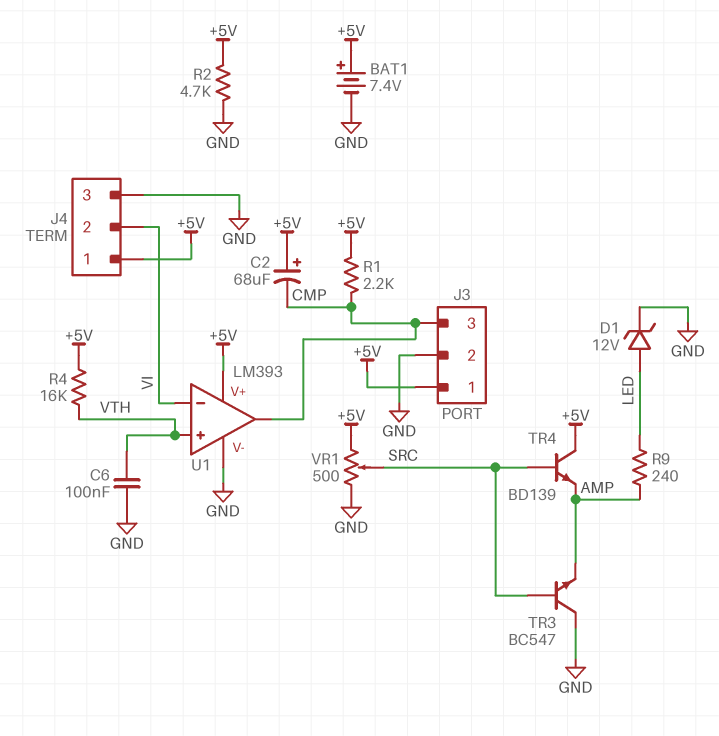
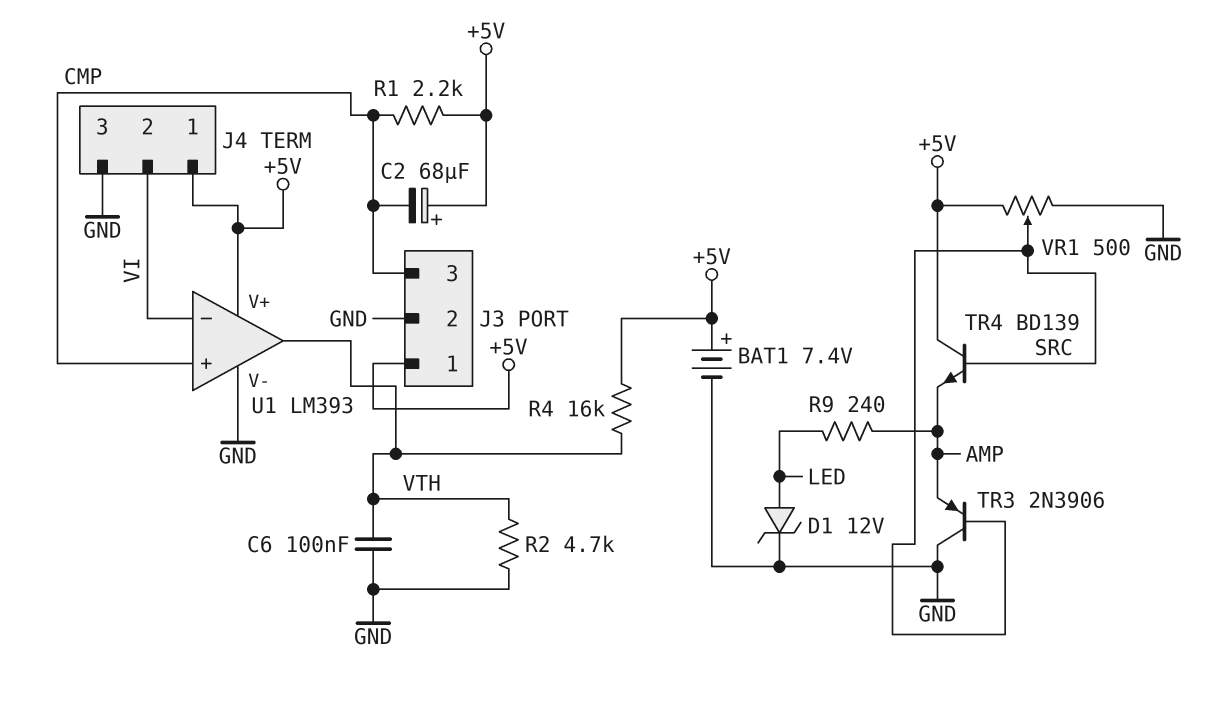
R2: 4.7k (+5V, GND) -> 4.7k (GND, VTH)
TR3: NPN BC547 (B SRC, C GND, E AMP) -> PNP 2N3906 (B SRC, C GND, E AMP)
U1 pin in+: VTH -> CMP
U1 pin out: CMP -> VTH

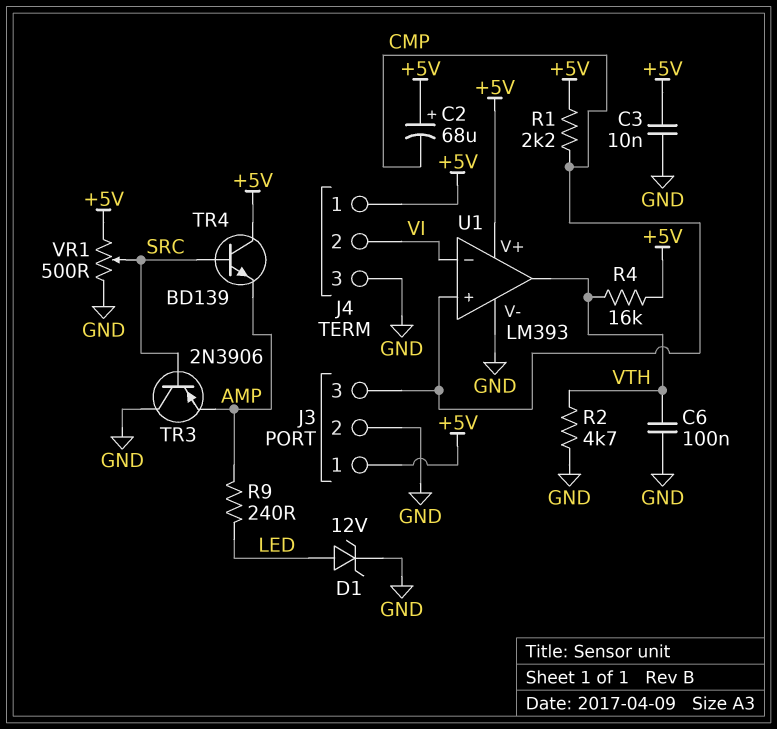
BAT1: 7.4V (plus +5V, minus GND) -> none
C3: none -> 10nF (+5V, GND)

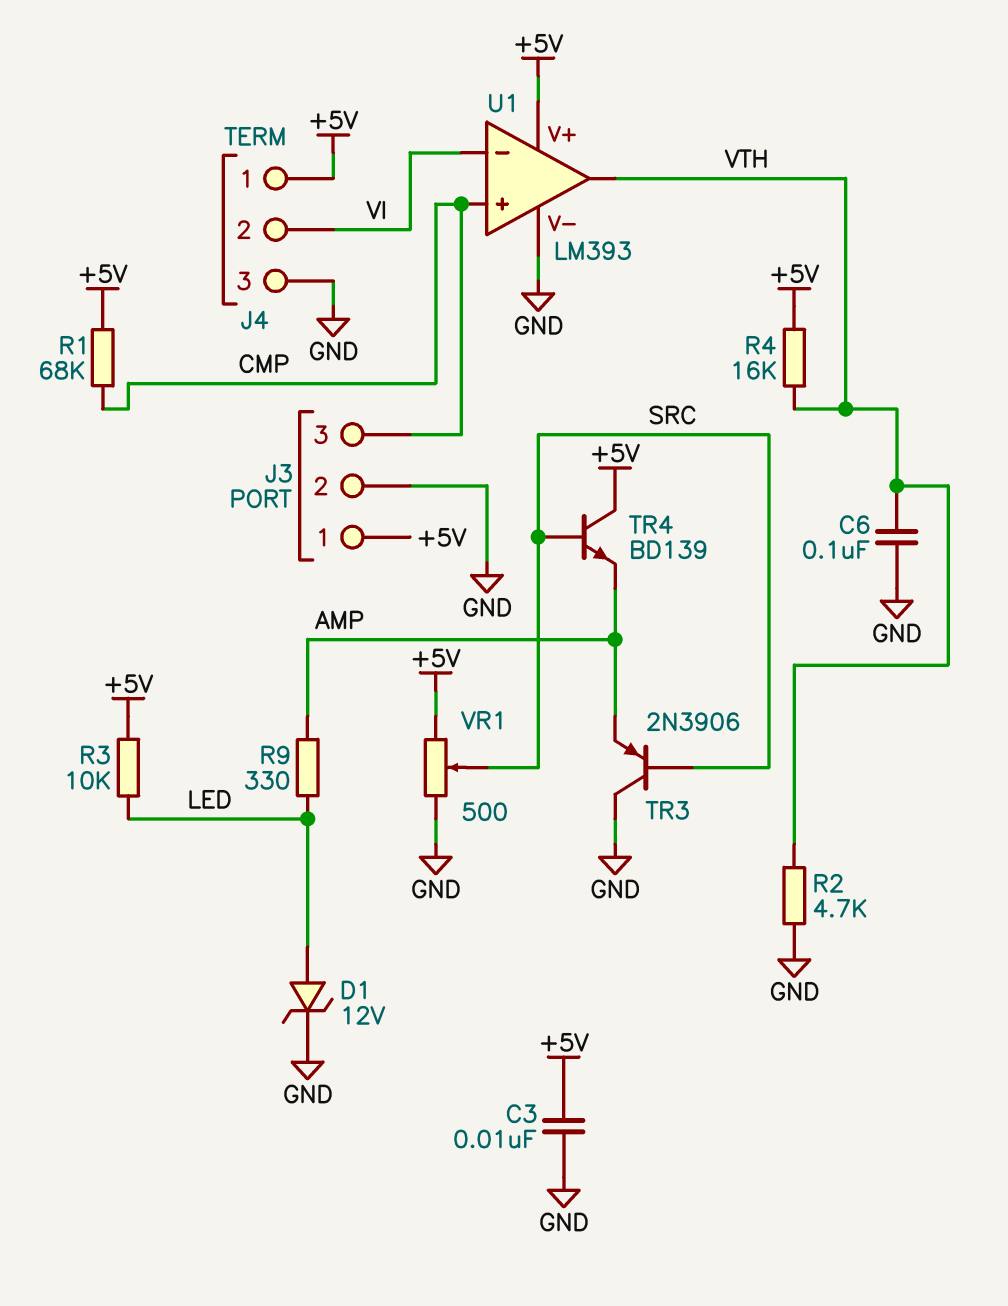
C2: 68uF (plus +5V, minus CMP) -> none
R1: 2.2k (+5V, CMP) -> 68k (+5V, CMP)
R3: none -> 10k (+5V, LED)
R9: 240 (AMP, LED) -> 330 (AMP, LED)

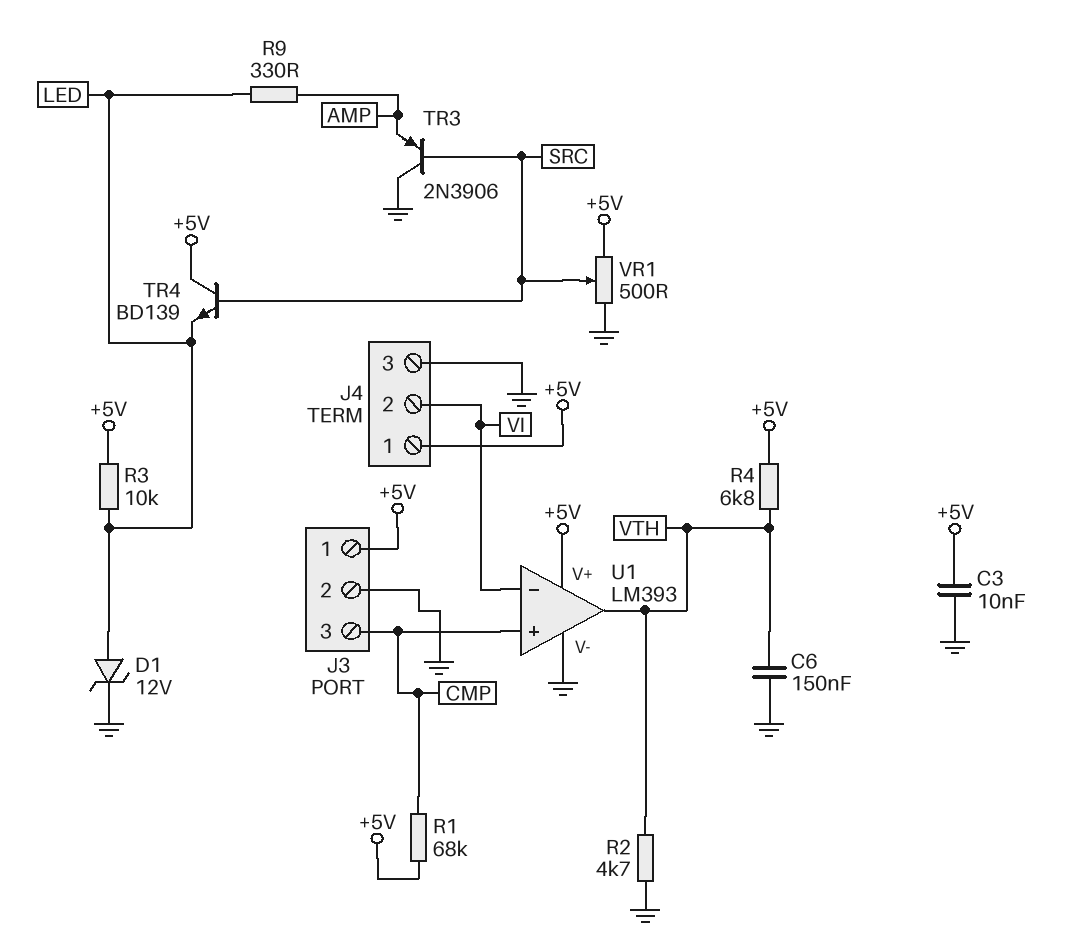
C6: 100nF (GND, VTH) -> 150nF (GND, VTH)
R4: 16k (+5V, VTH) -> 6.8k (+5V, VTH)
TR4: NPN BD139 (B SRC, C +5V, E AMP) -> NPN BD139 (B SRC, C +5V, E LED)

